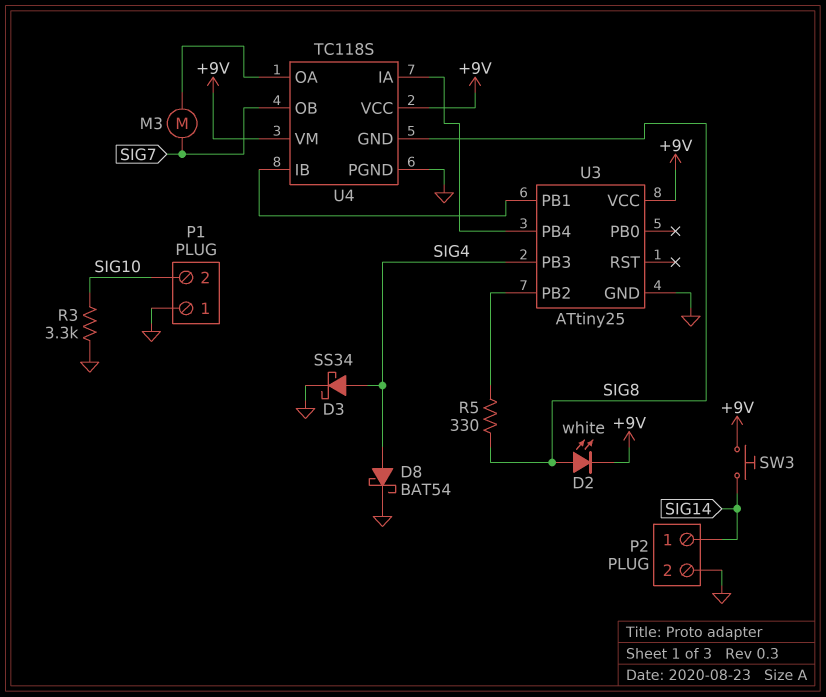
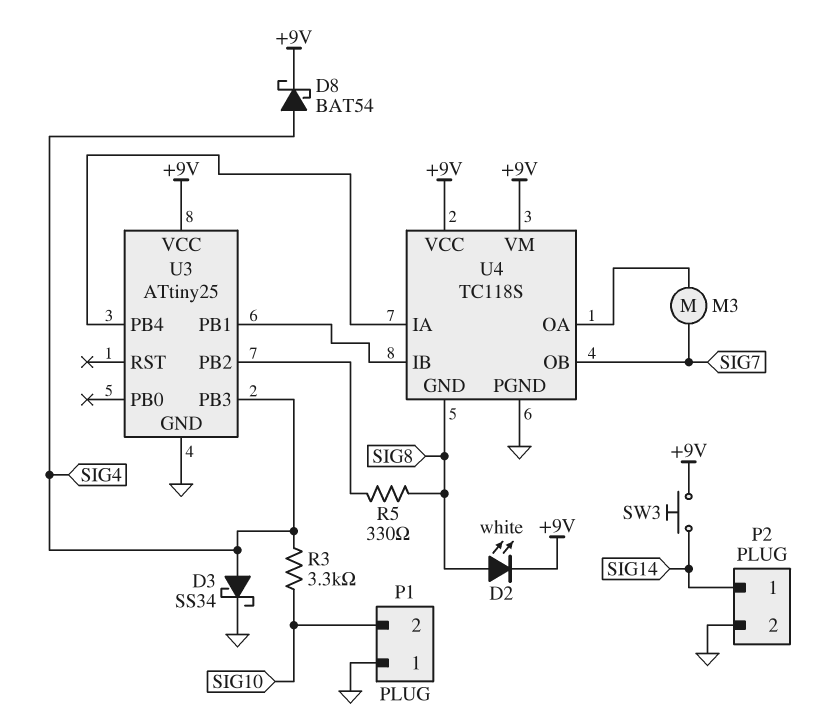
D8: schottky BAT54 (A SIG4, K GND) -> schottky BAT54 (A SIG4, K +9V)
R3: 3.3k (GND, SIG10) -> 3.3k (SIG4, SIG10)

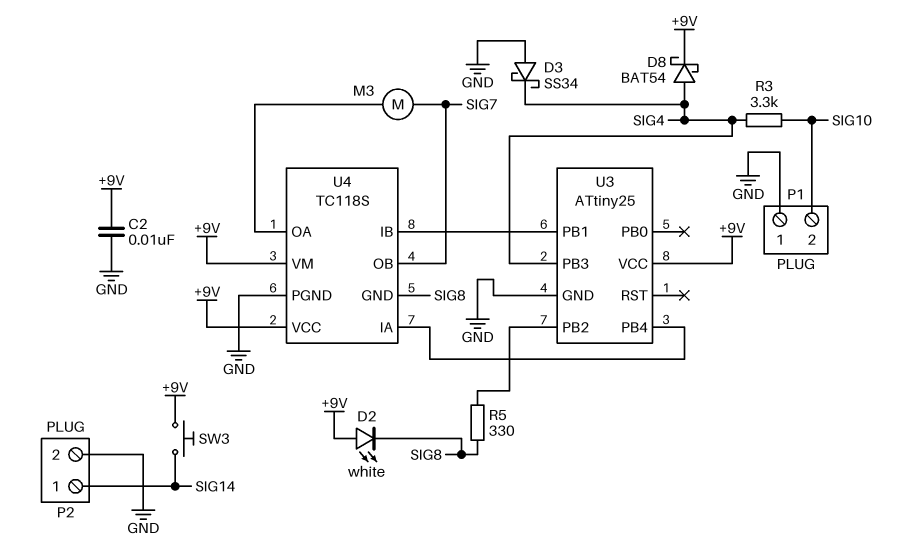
C2: none -> 10nF (+9V, GND)
D2: LED white (A SIG8, K +9V) -> LED white (A +9V, K SIG8)
D3: schottky SS34 (A SIG4, K GND) -> schottky SS34 (A GND, K SIG4)

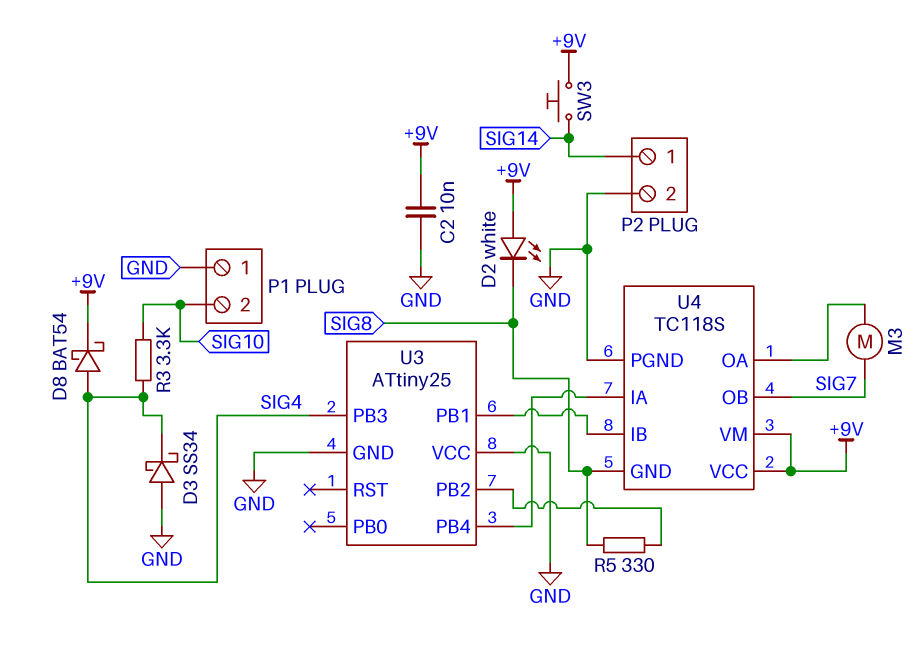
U3 pin VCC: +9V -> GND

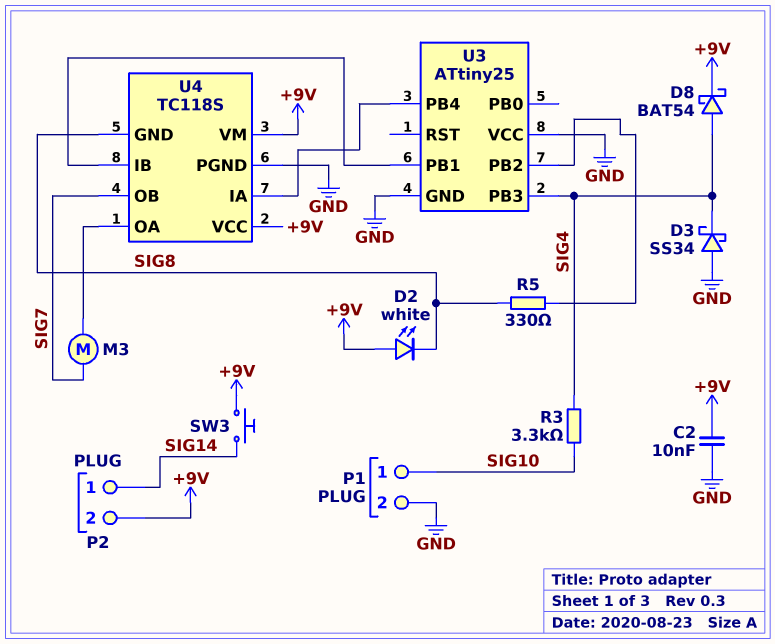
P1 pin 1: GND -> SIG10
P1 pin 2: SIG10 -> GND
P2 pin 2: GND -> +9V

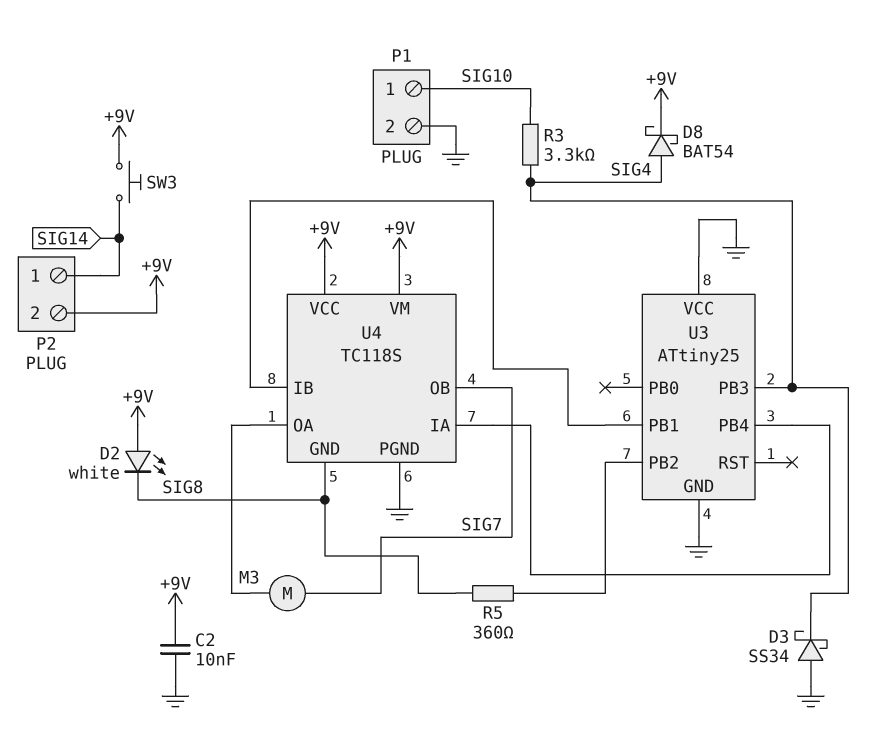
R5: 330 (SIG8, U3/PB2) -> 360 (SIG8, U3/PB2)

